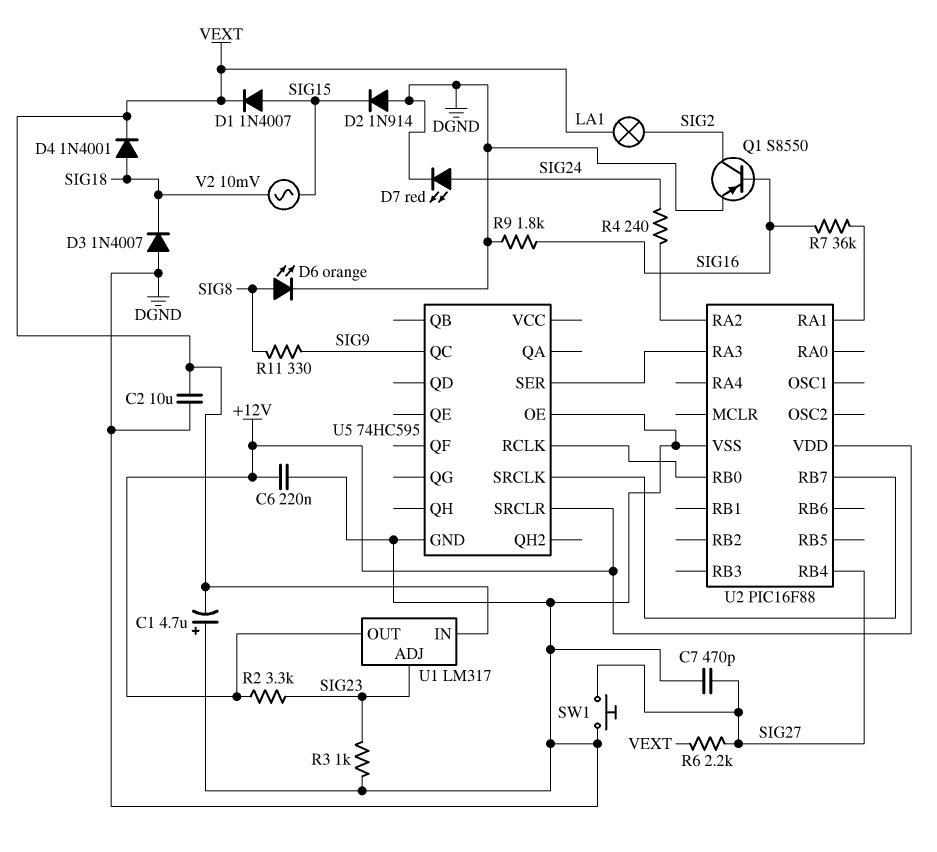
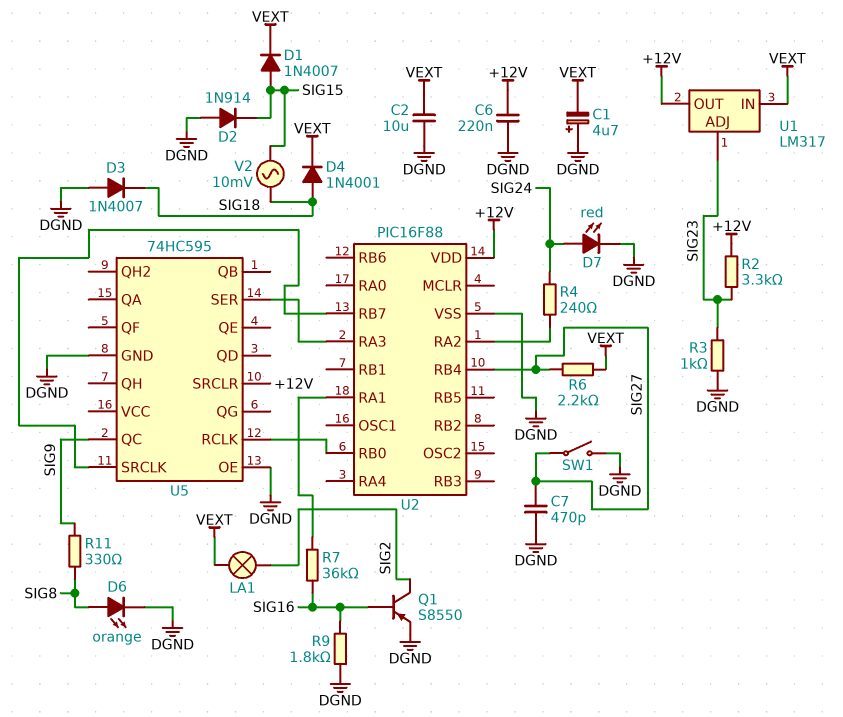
SW1: button (DGND, SIG27) -> switch (DGND, SIG27)

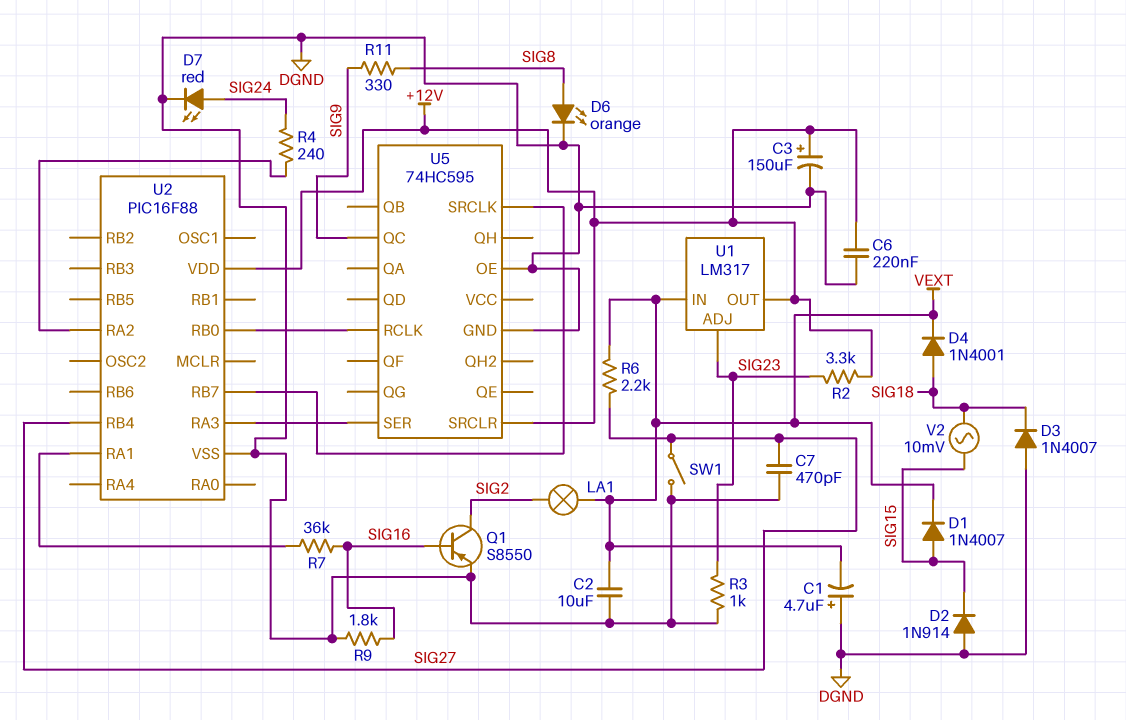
C3: none -> 150uF (plus +12V, minus DGND)

